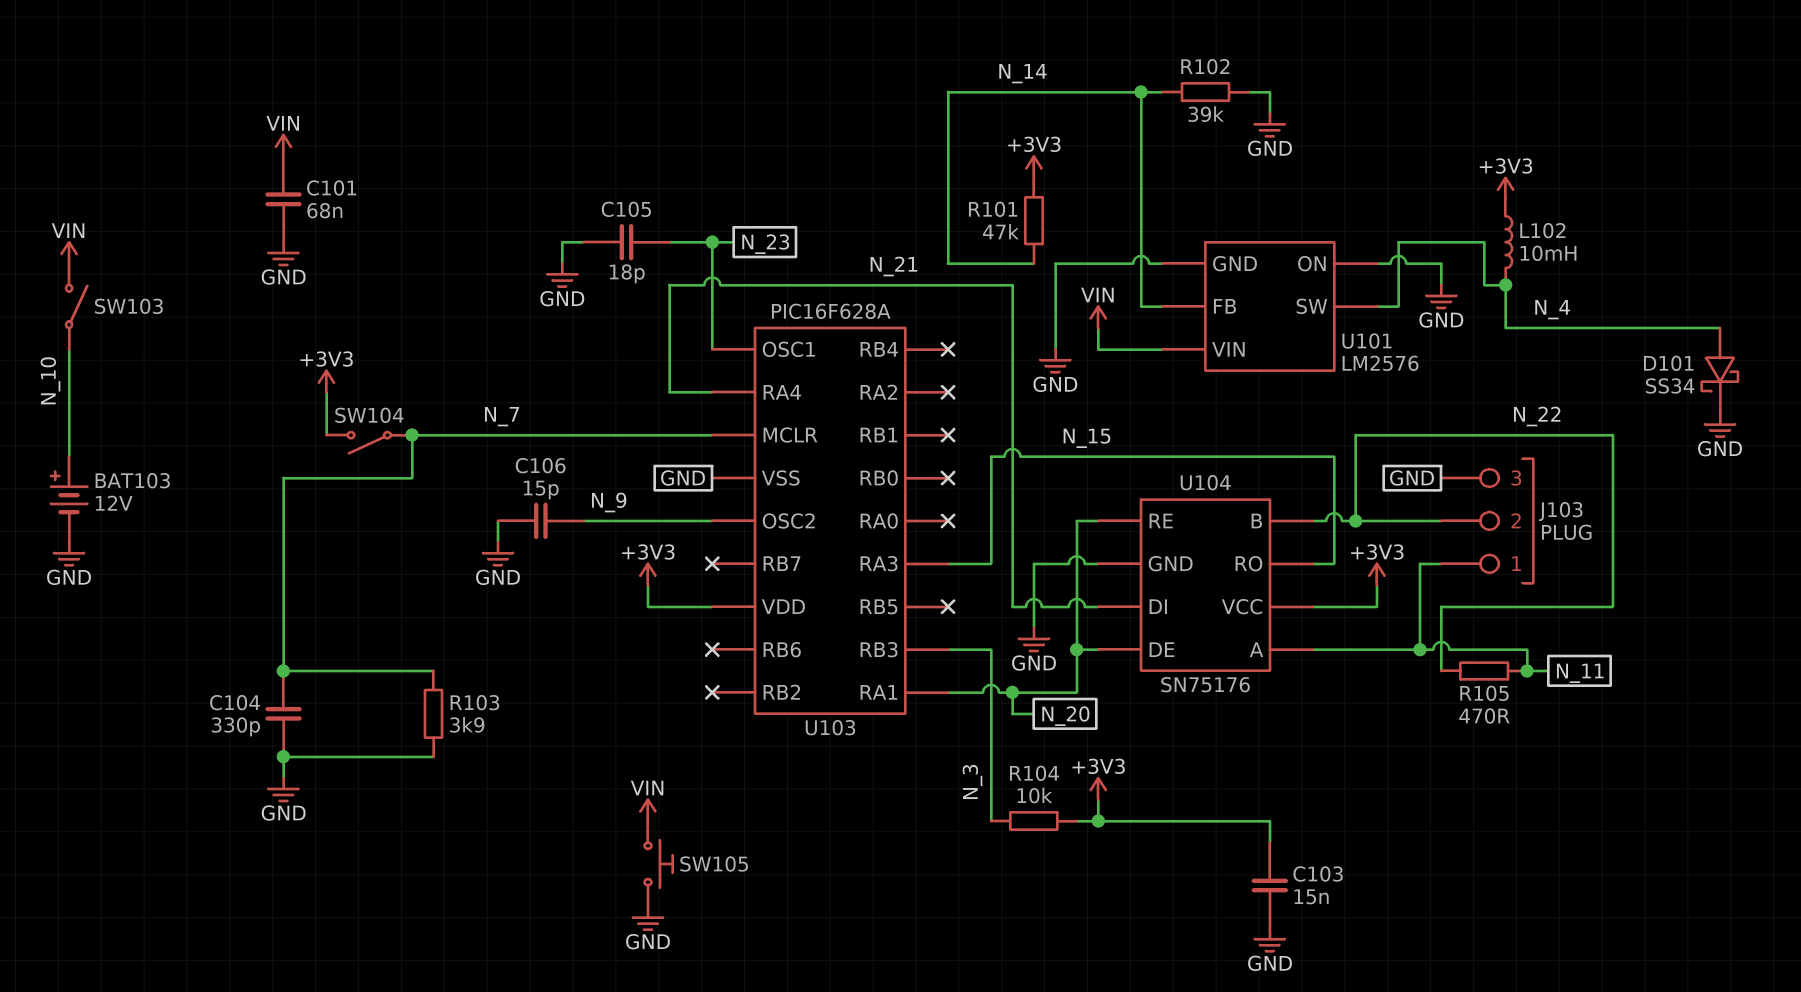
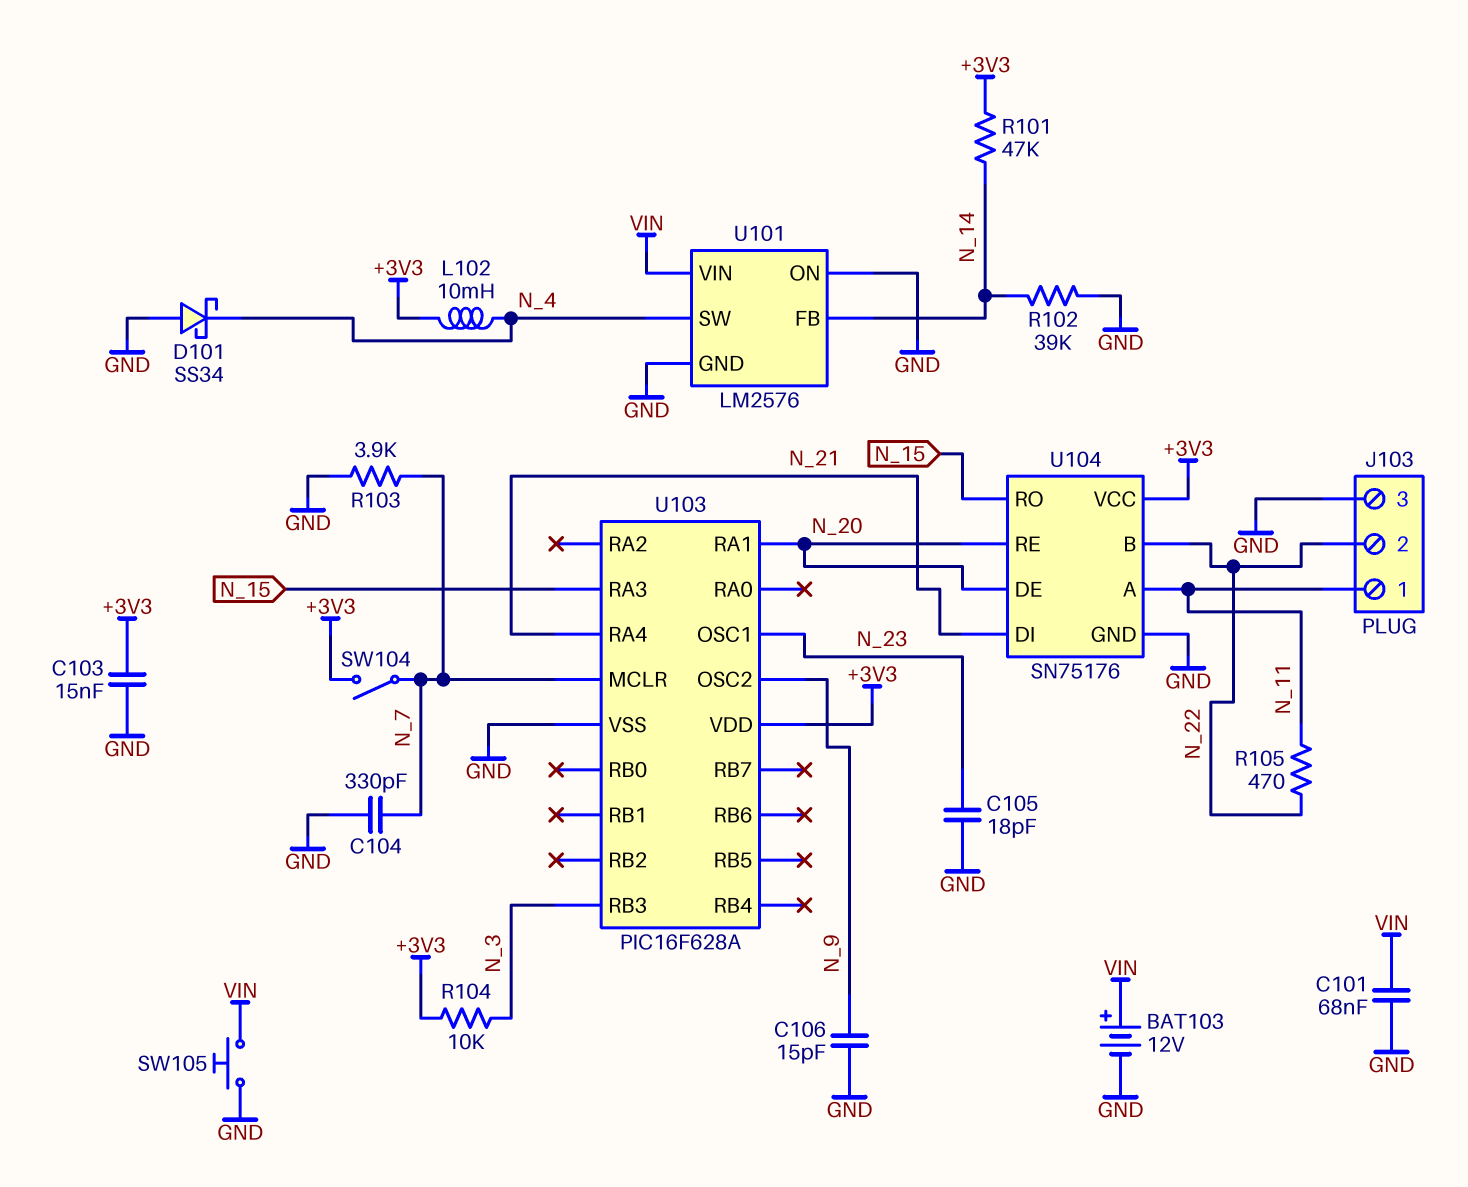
BAT103: 12V (plus N_10, minus GND) -> 12V (plus VIN, minus GND)
D101: schottky SS34 (A N_4, K GND) -> schottky SS34 (A GND, K N_4)
SW103: switch (N_10, VIN) -> none

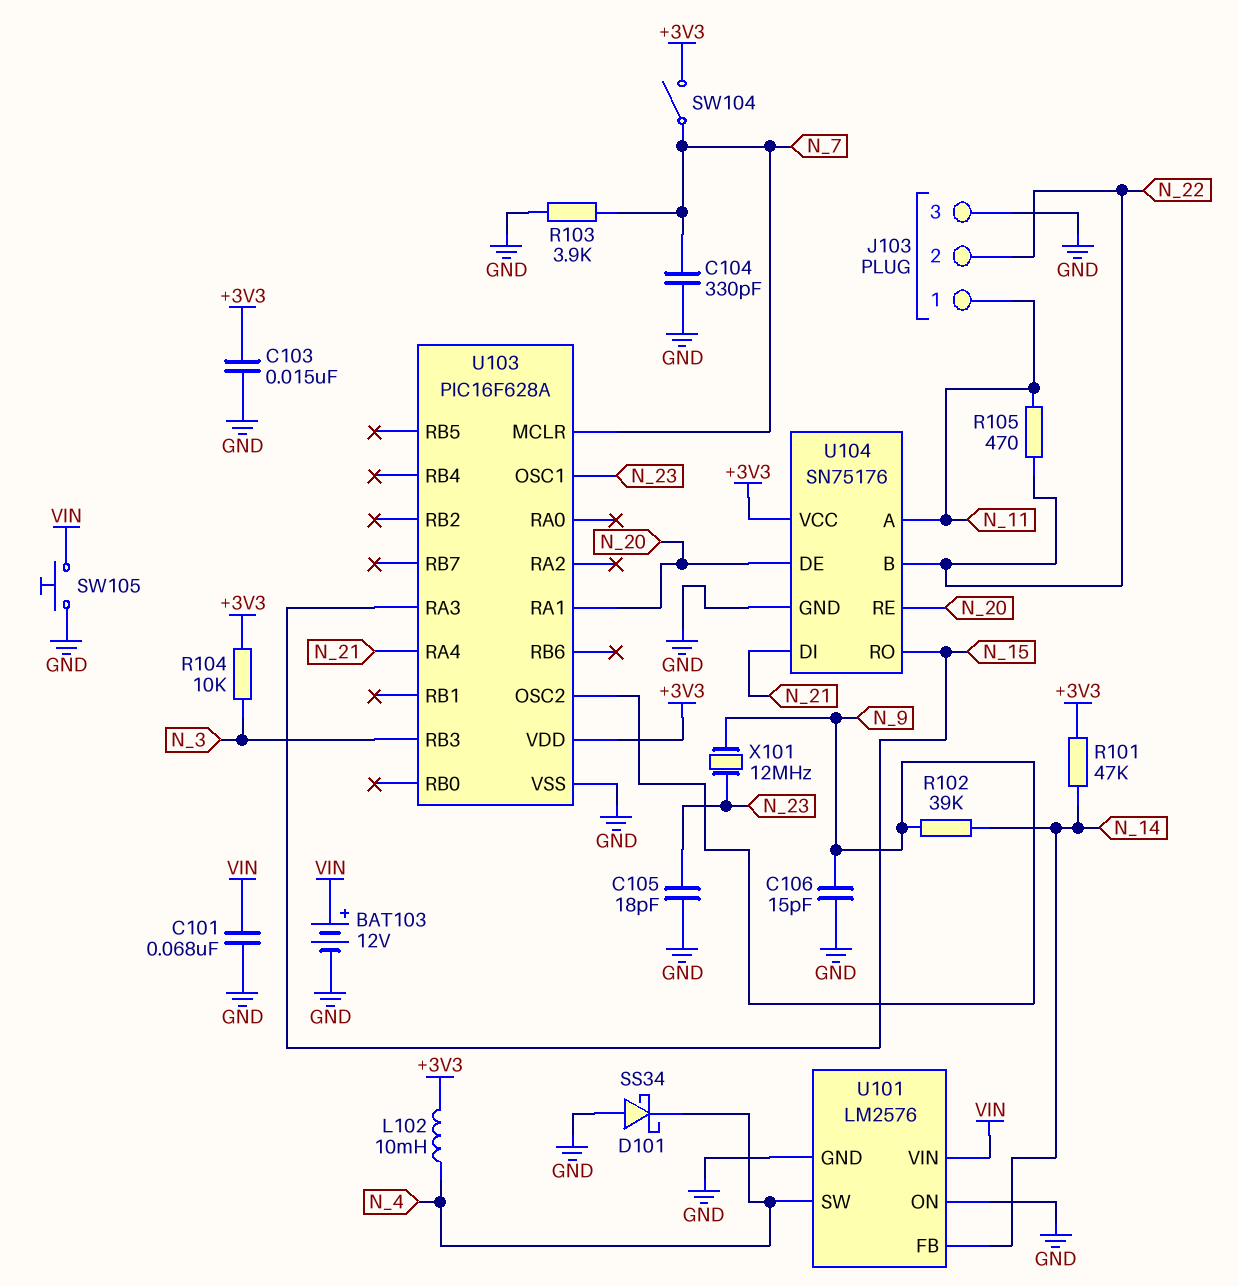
R102: 39k (GND, N_14) -> 39k (N_9, N_14)
X101: none -> 12MHz (N_9, N_23)

